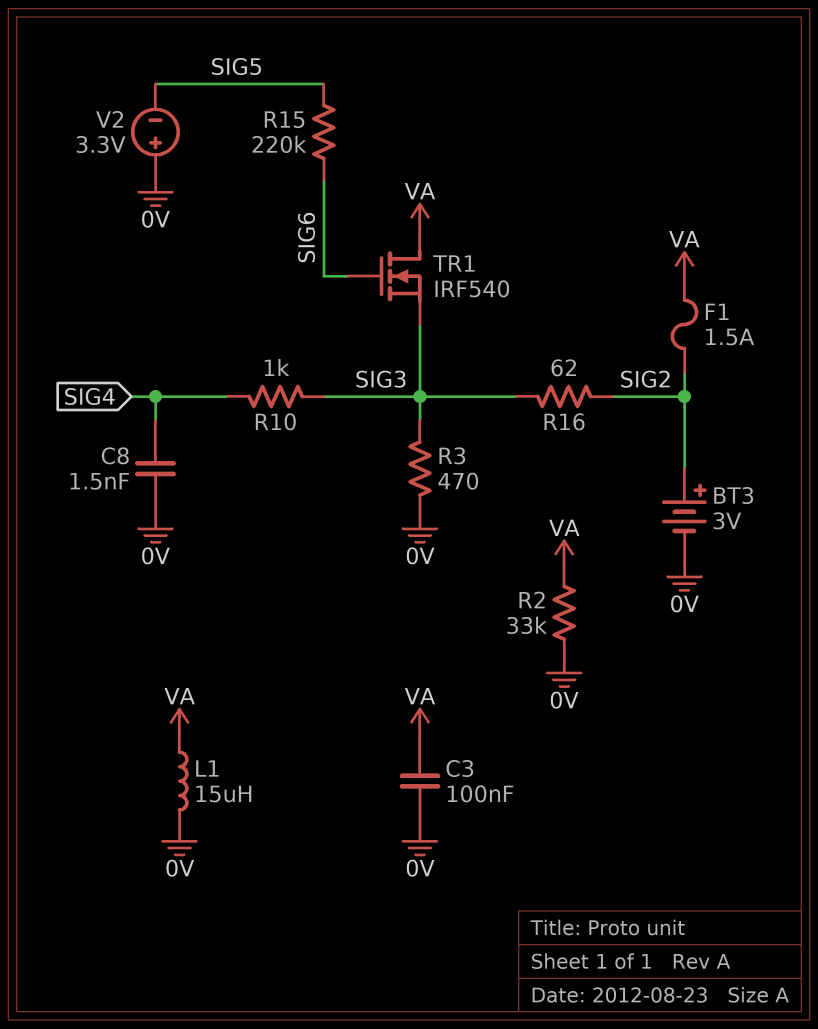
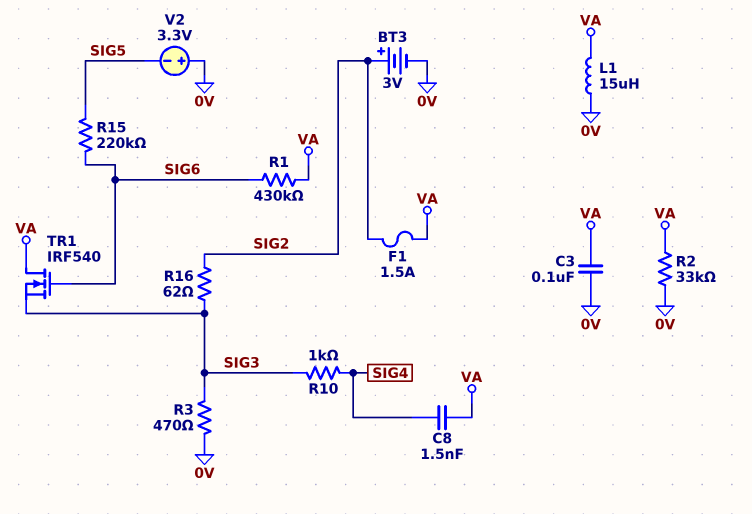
C8: 1.5nF (0V, SIG4) -> 1.5nF (SIG4, VA)
R1: none -> 430k (SIG6, VA)

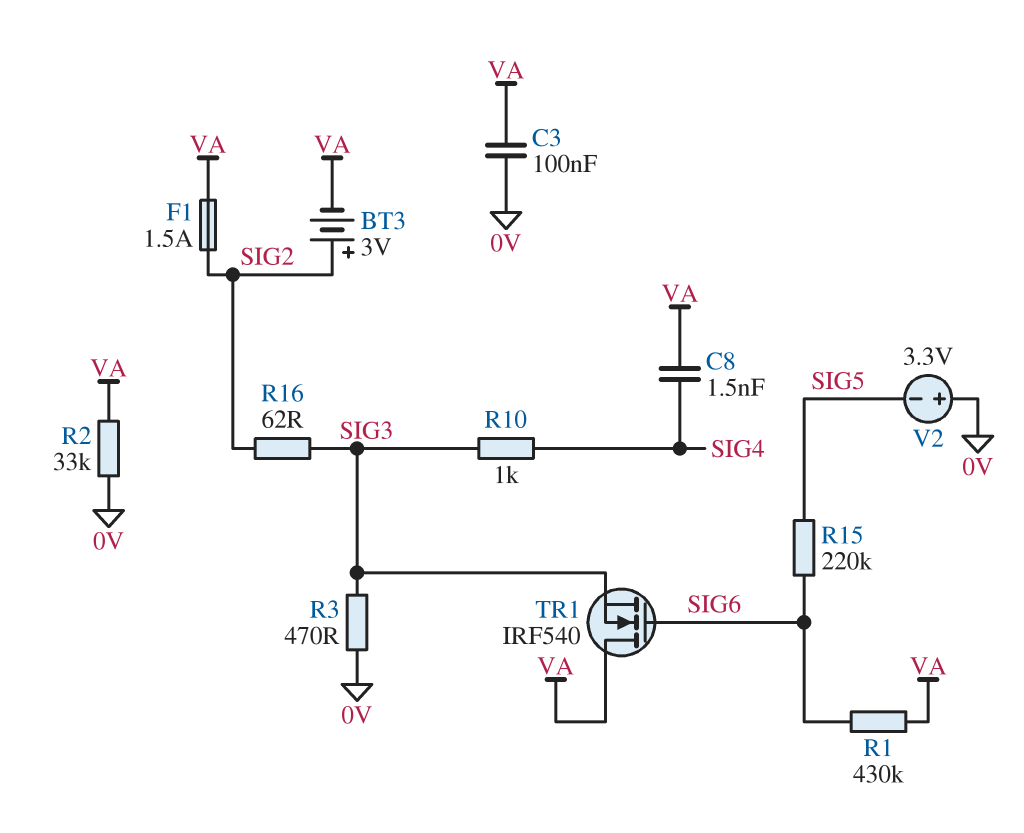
BT3: 3V (plus SIG2, minus 0V) -> 3V (plus SIG2, minus VA)
L1: 15uH (0V, VA) -> none

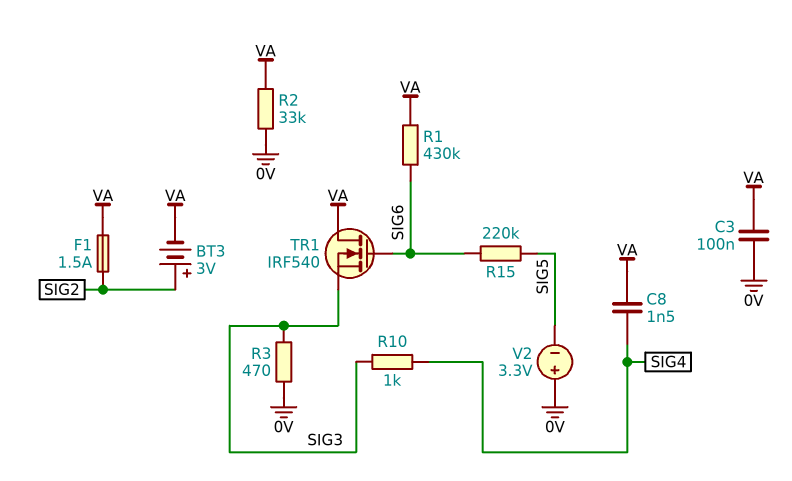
R16: 62 (SIG2, SIG3) -> none

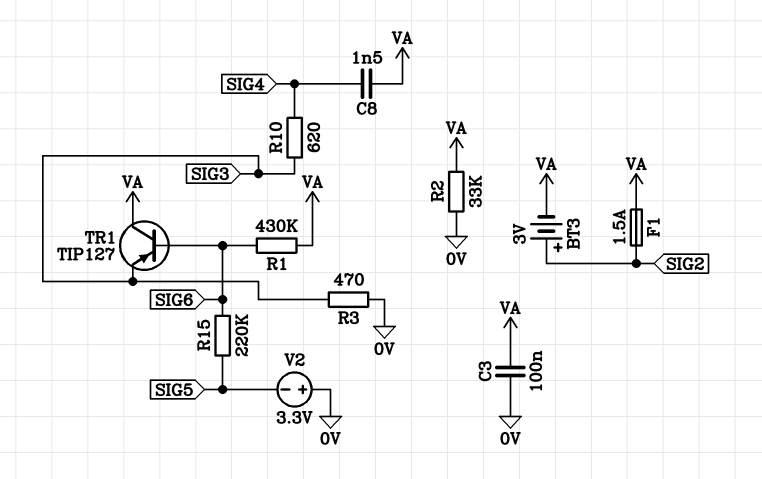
R10: 1k (SIG3, SIG4) -> 620 (SIG3, SIG4)
TR1: NMOS IRF540 (G SIG6, D VA, S SIG3) -> PNP TIP127 (B SIG6, C VA, E SIG3)

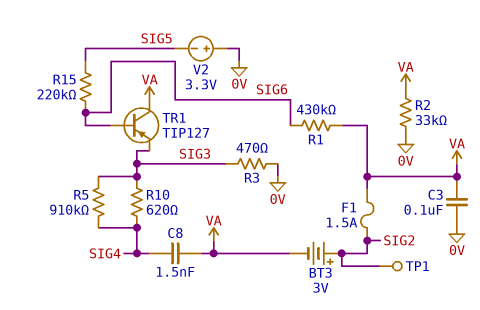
R5: none -> 910k (SIG3, SIG4)
TP1: none -> test point (SIG2)

